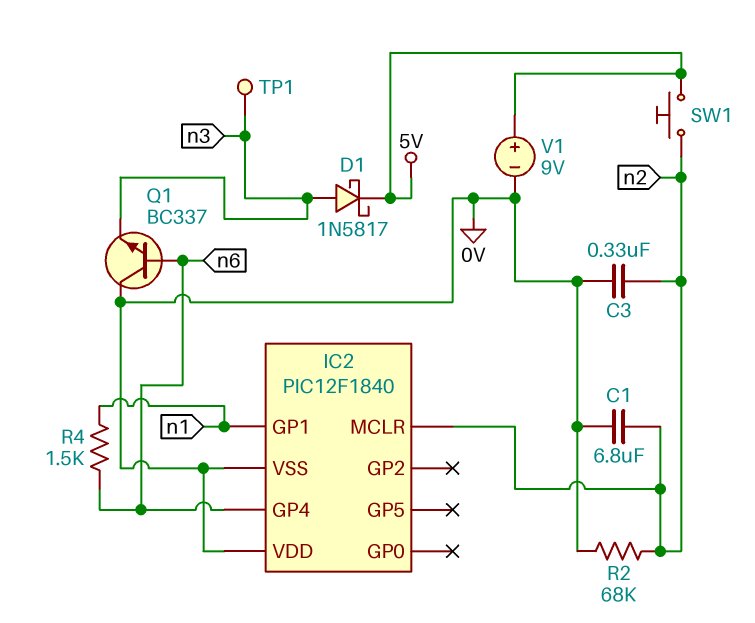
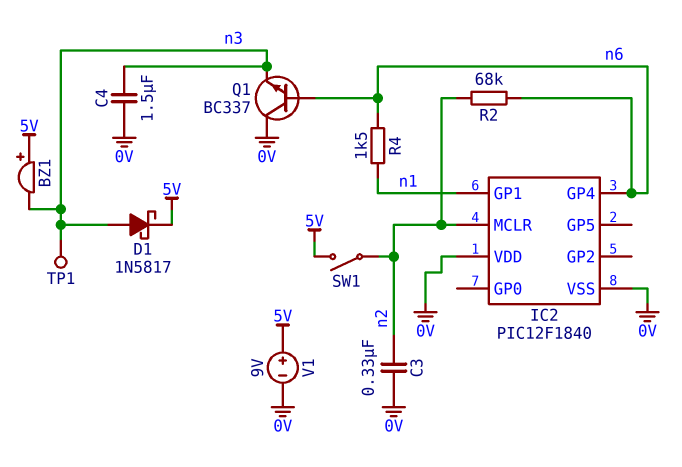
BZ1: none -> buzzer (plus 5V, minus n3)
C1: 6.8uF (0V, n2) -> none
C4: none -> 1.5uF (0V, n3)
R2: 68k (0V, n2) -> 68k (n2, n6)
SW1: button (5V, n2) -> switch (5V, n2)

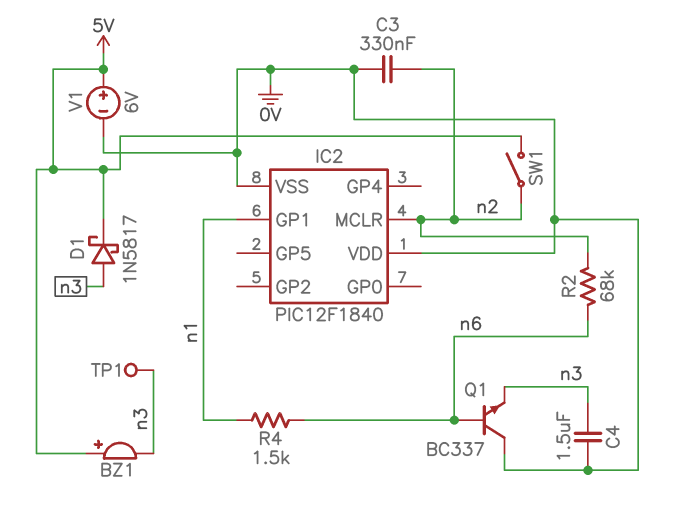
IC2 pin GP4: n6 -> none
V1: 9V (plus 5V, minus 0V) -> 6V (plus 5V, minus 0V)

